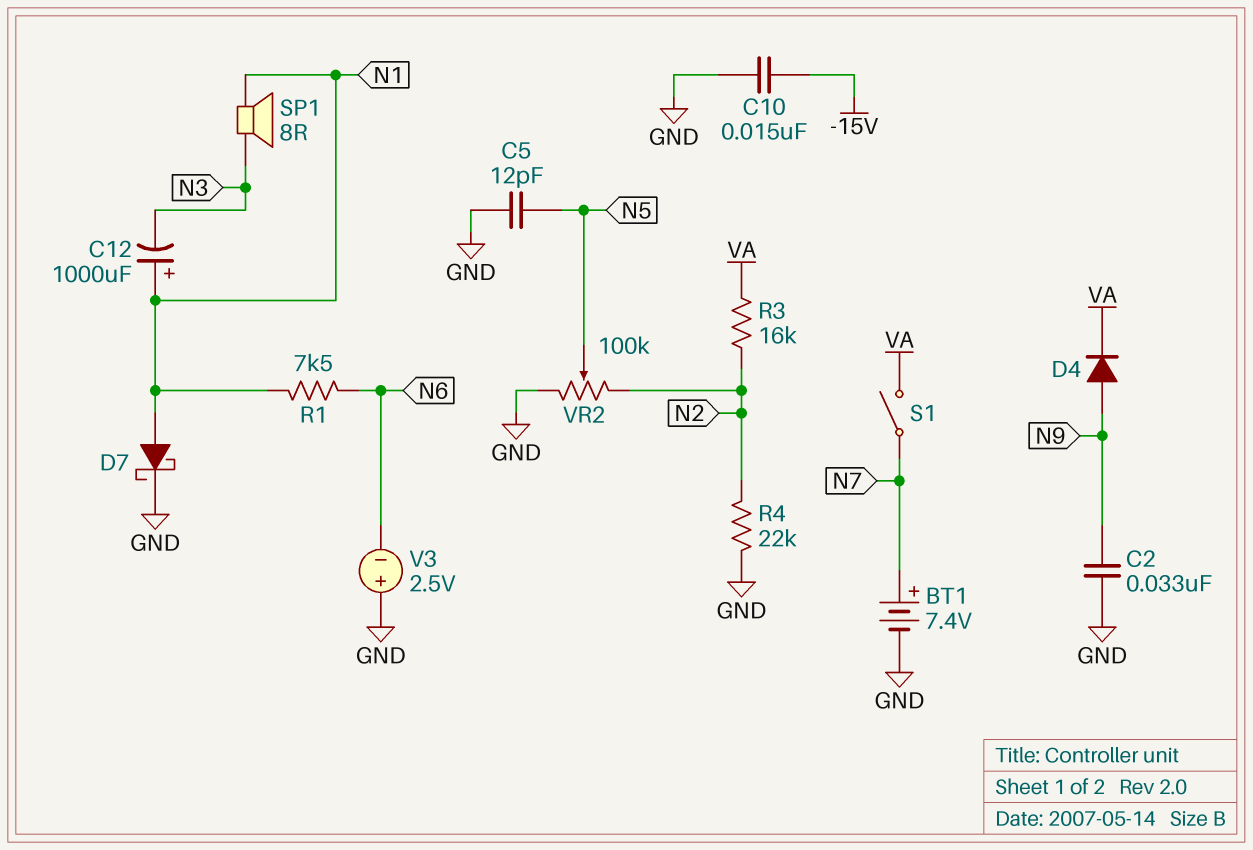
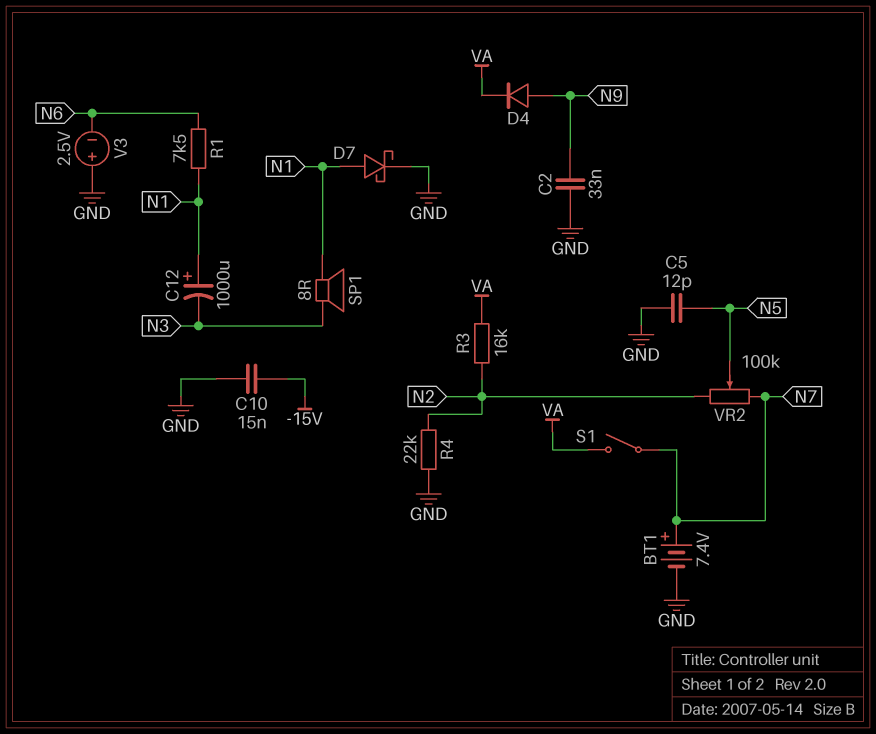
VR2: 100k (GND, N2, wiper N5) -> 100k (N2, N7, wiper N5)

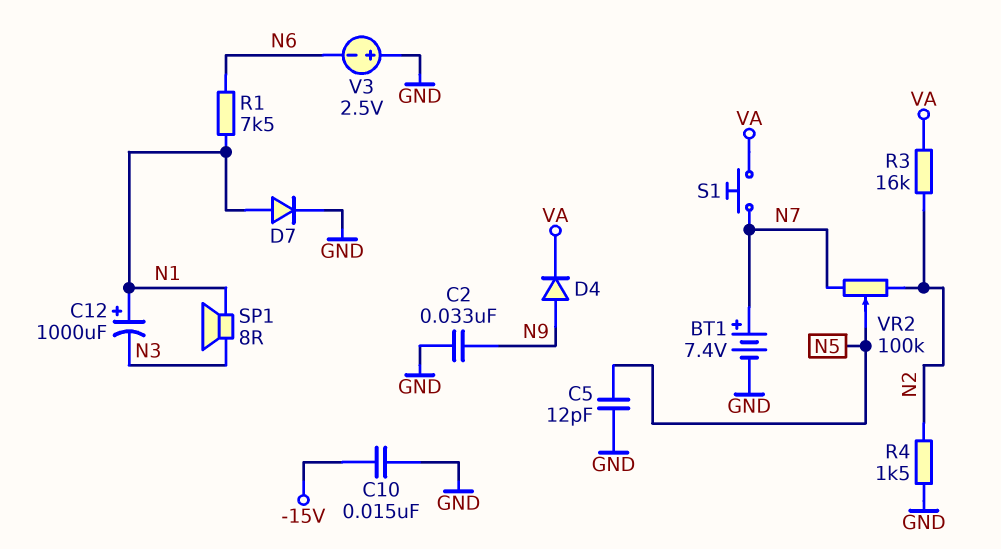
D7: schottky (A N1, K GND) -> diode (A N1, K GND)
R4: 22k (GND, N2) -> 1.5k (GND, N2)
S1: switch (N7, VA) -> button (N7, VA)

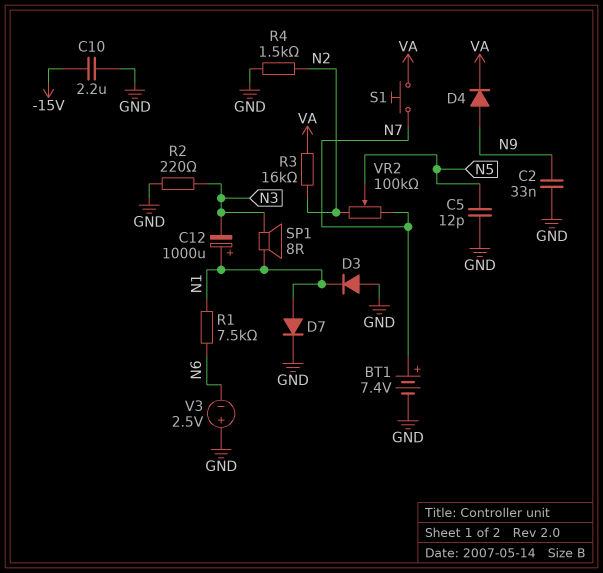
C10: 15nF (-15V, GND) -> 2.2uF (-15V, GND)
D3: none -> diode (A GND, K N1)
R2: none -> 220 (GND, N3)

